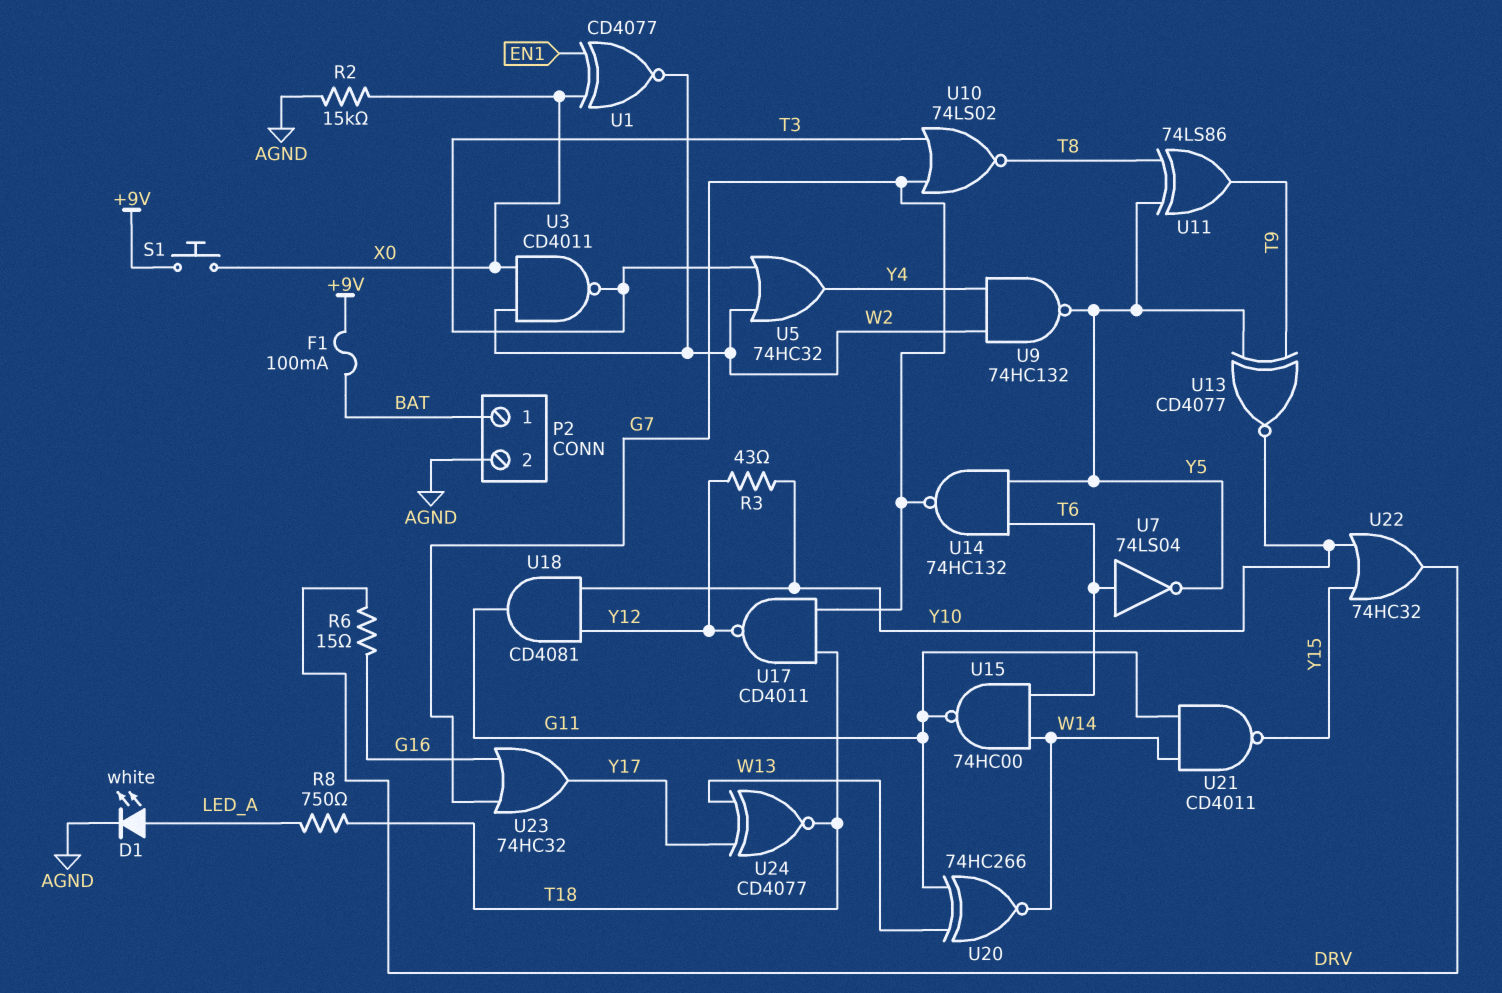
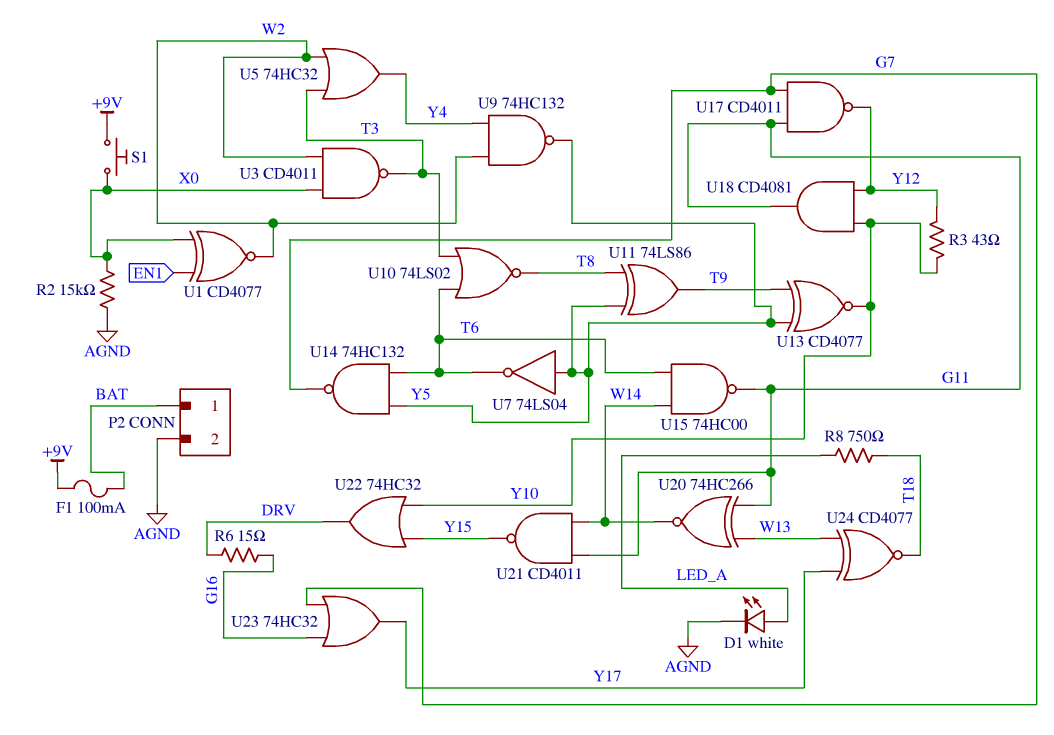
U7: NOT 74LS04 (in T6, out Y5) -> NOT 74LS04 (in Y5, out T6)
U10: NOR 74LS02 (in G7, in T3, out T8) -> NOR 74LS02 (in T3, in T6, out T8)
U17: NAND CD4011 (in G7, in T18, out Y12) -> NAND CD4011 (in G7, in G11, out Y12)

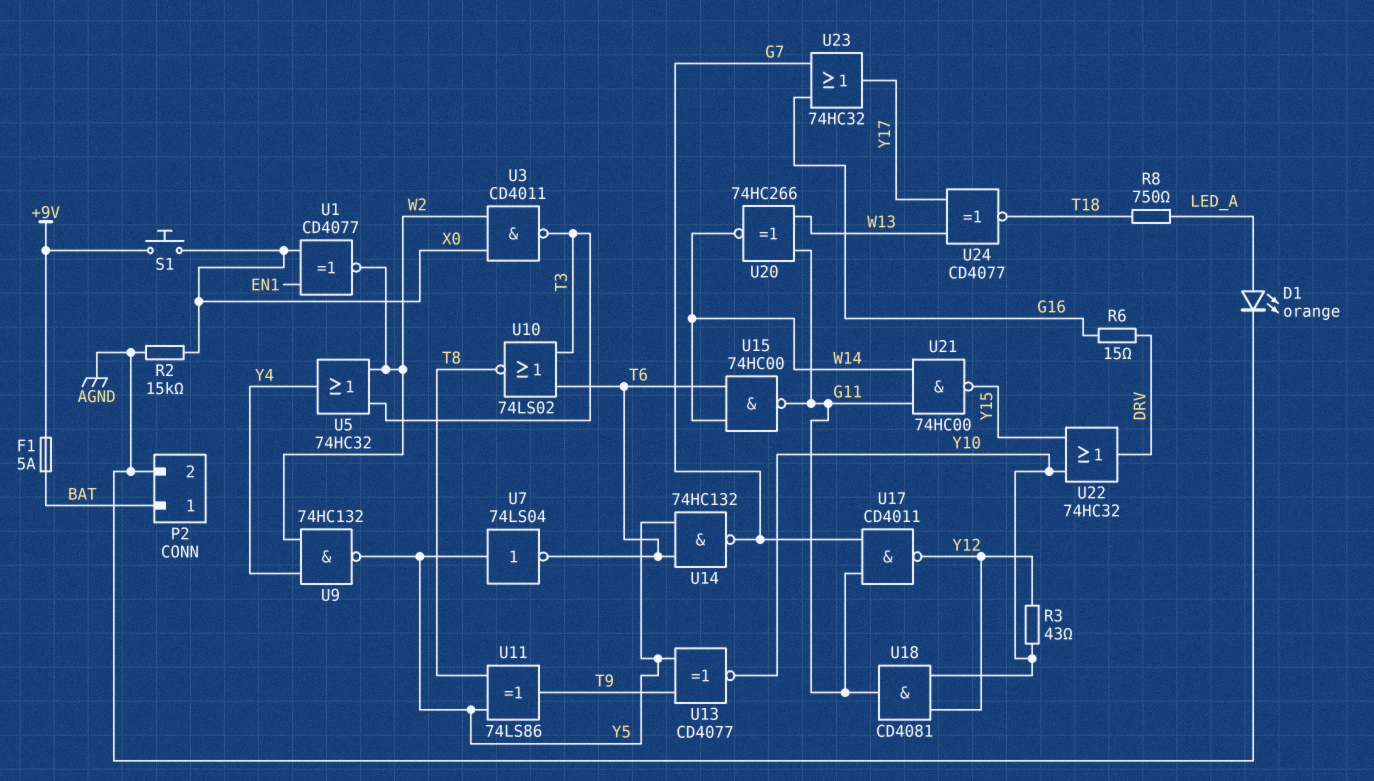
D1: LED white (A LED_A, K AGND) -> LED orange (A LED_A, K AGND)
F1: 100mA (+9V, BAT) -> 5A (+9V, BAT)
U21: NAND CD4011 (in G11, in W14, out Y15) -> NAND 74HC00 (in G11, in W14, out Y15)

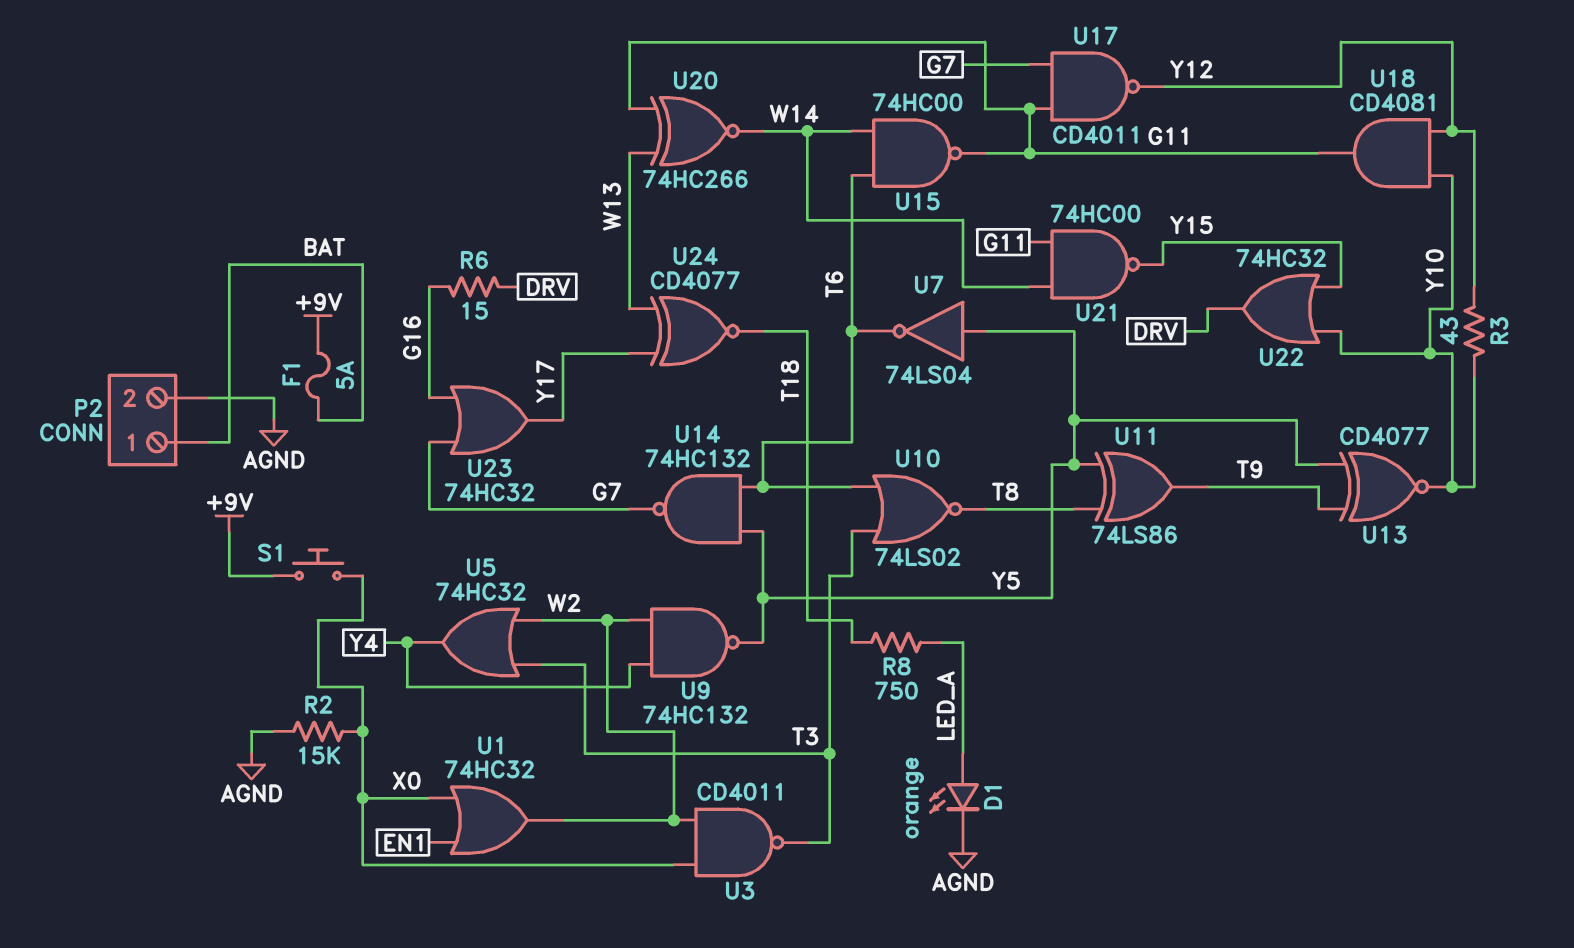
U1: XNOR CD4077 (in EN1, in X0, out W2) -> OR 74HC32 (in EN1, in X0, out W2)

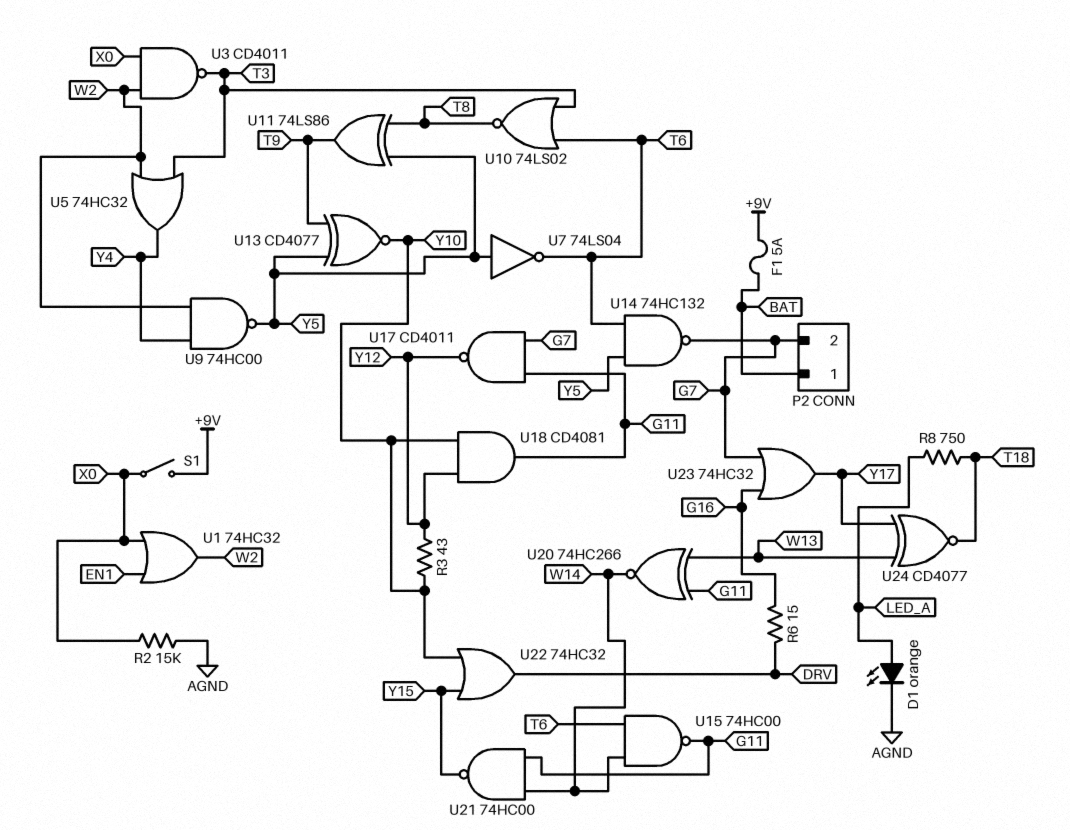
P2 pin 2: AGND -> G7
S1: button (+9V, X0) -> switch (+9V, X0)
U9: NAND 74HC132 (in W2, in Y4, out Y5) -> NAND 74HC00 (in W2, in Y4, out Y5)

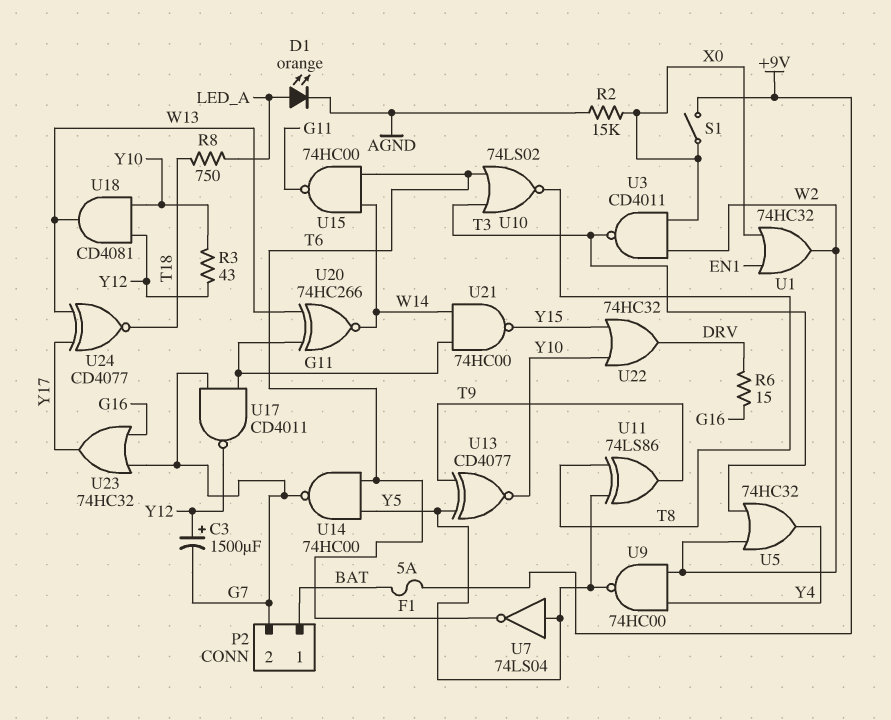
C3: none -> 1500uF (plus Y12, minus G7)
U14: NAND 74HC132 (in T6, in Y5, out G7) -> NAND 74HC00 (in T6, in Y5, out G7)
U18: AND CD4081 (in Y10, in Y12, out G11) -> AND CD4081 (in Y10, in Y12, out W13)

